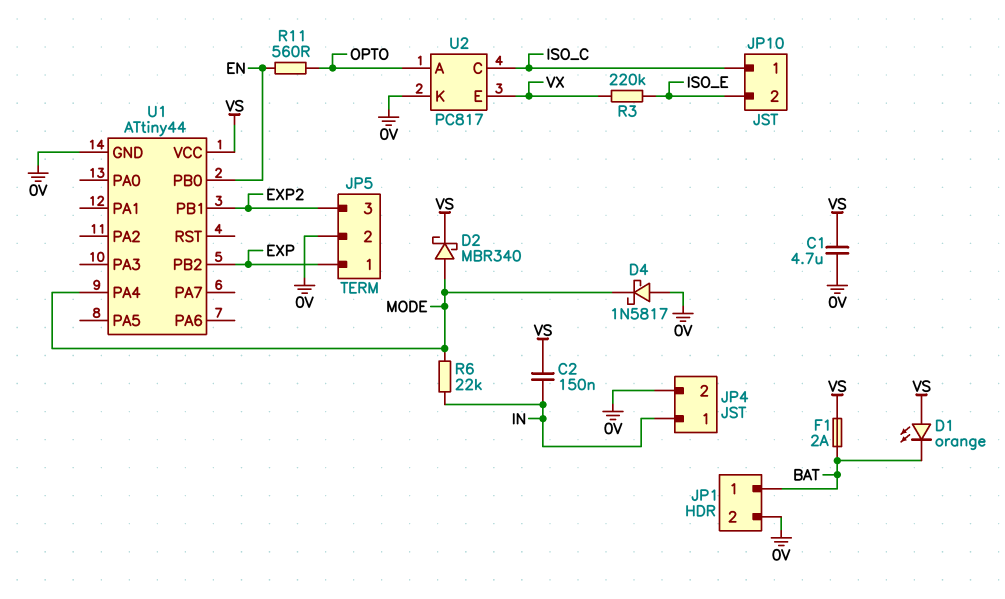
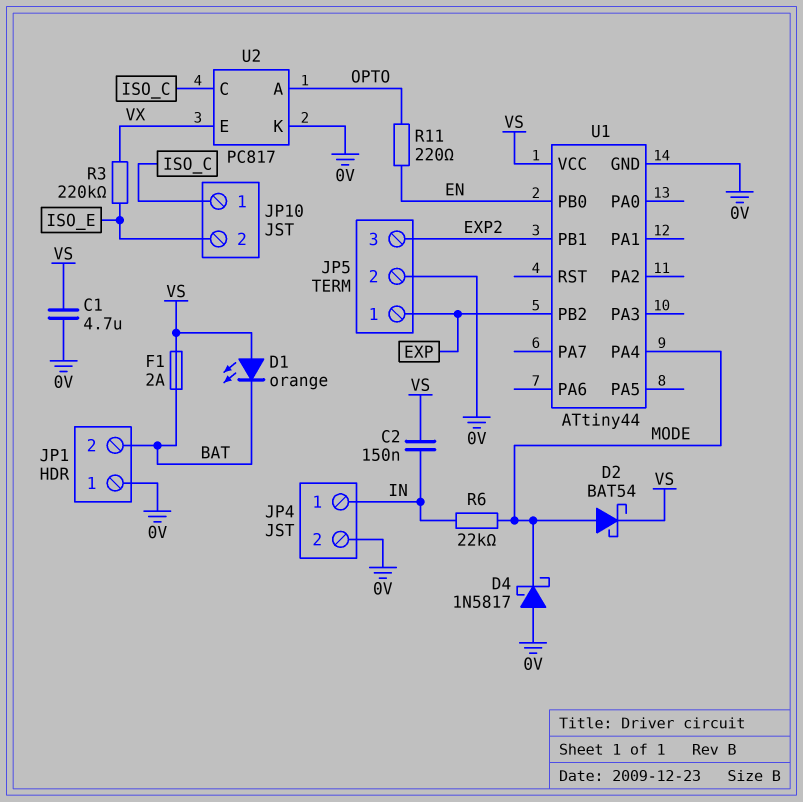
D2: schottky MBR340 (A MODE, K VS) -> schottky BAT54 (A MODE, K VS)
JP1 pin 1: BAT -> 0V
JP1 pin 2: 0V -> BAT
R11: 560 (EN, OPTO) -> 220 (EN, OPTO)

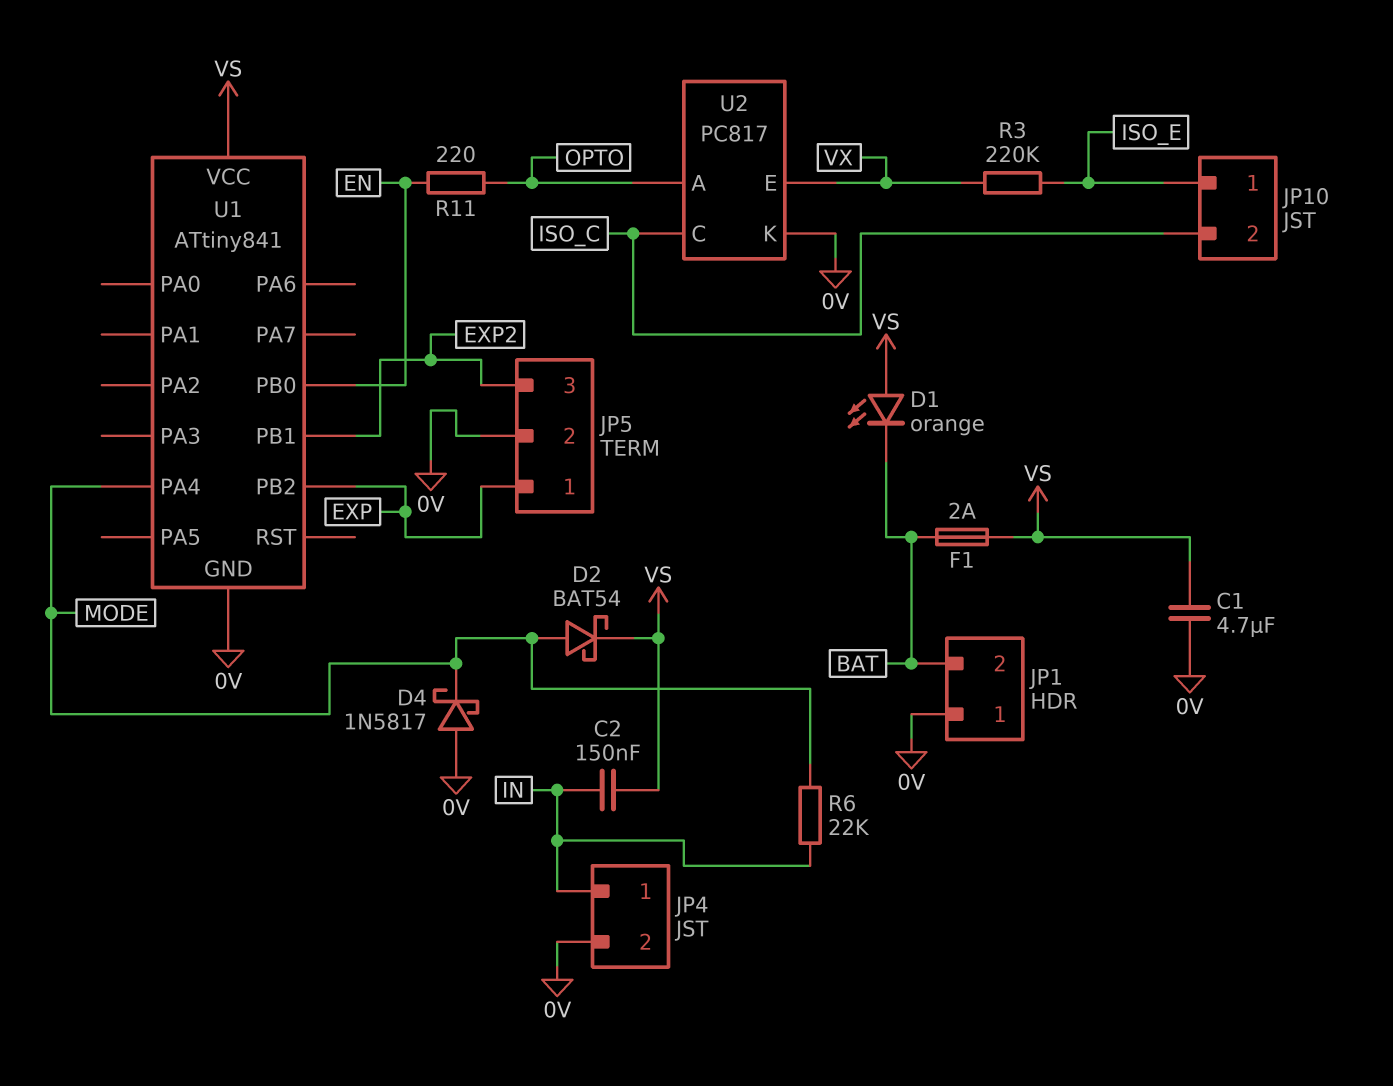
JP10 pin 1: ISO_C -> ISO_E
JP10 pin 2: ISO_E -> ISO_C
U1: ATtiny44 -> ATtiny841

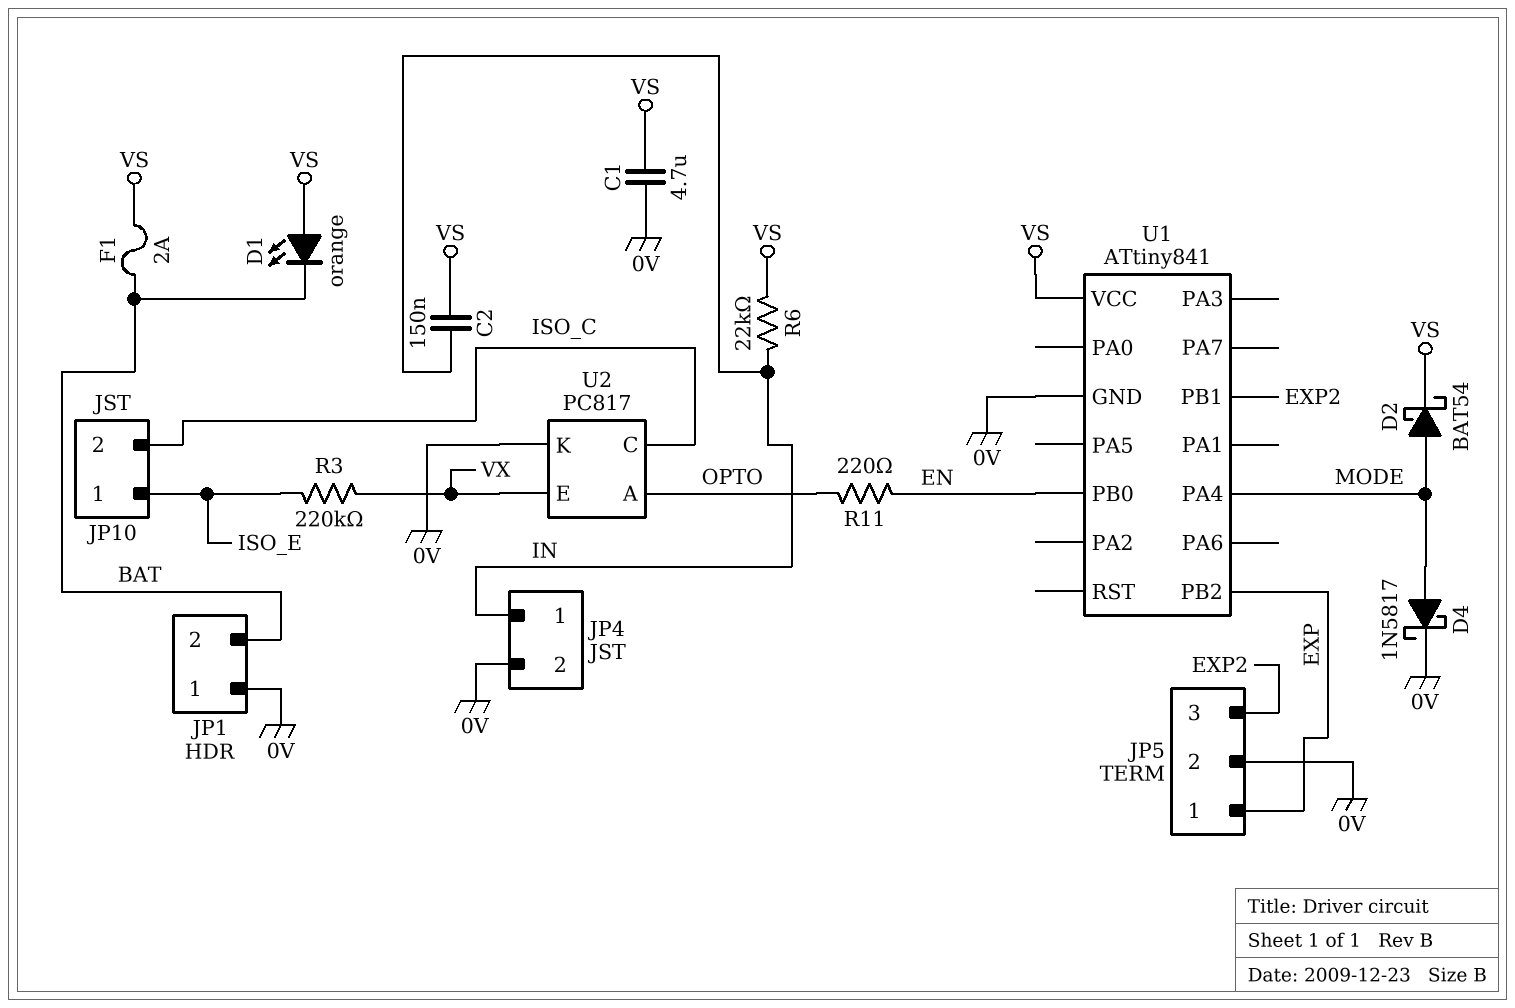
D4: schottky 1N5817 (A 0V, K MODE) -> schottky 1N5817 (A MODE, K 0V)
R6: 22k (IN, MODE) -> 22k (IN, VS)

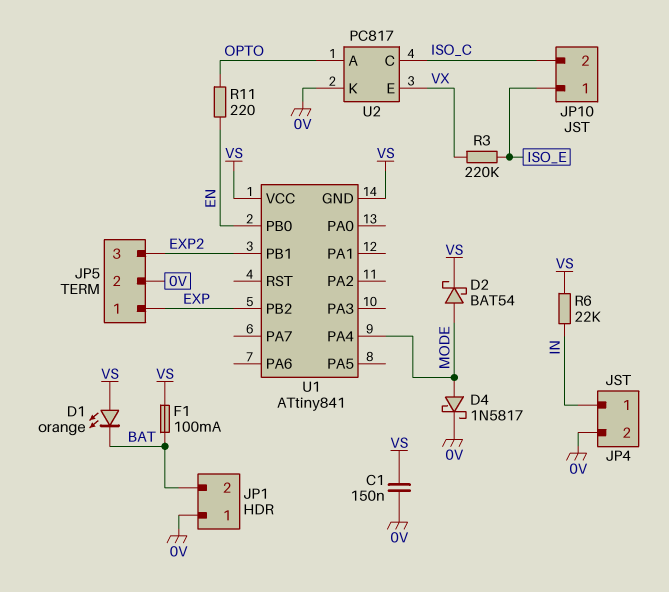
C1: 4.7uF (0V, VS) -> 150nF (0V, VS)
C2: 150nF (IN, VS) -> none
F1: 2A (BAT, VS) -> 100mA (BAT, VS)
U1 pin GND: 0V -> VS

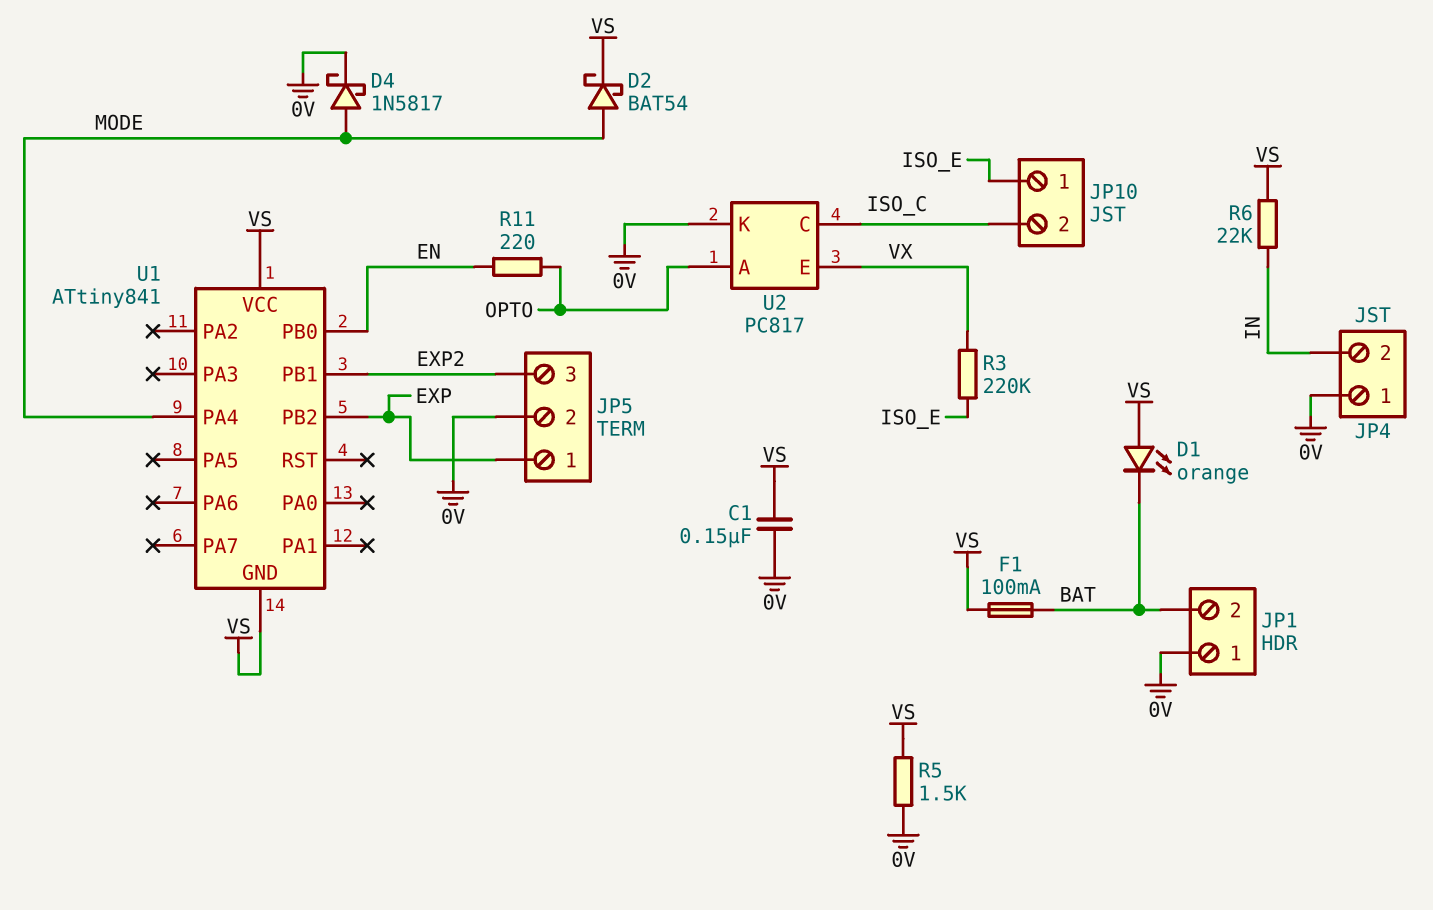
JP4 pin 1: IN -> 0V
JP4 pin 2: 0V -> IN
R5: none -> 1.5k (0V, VS)

